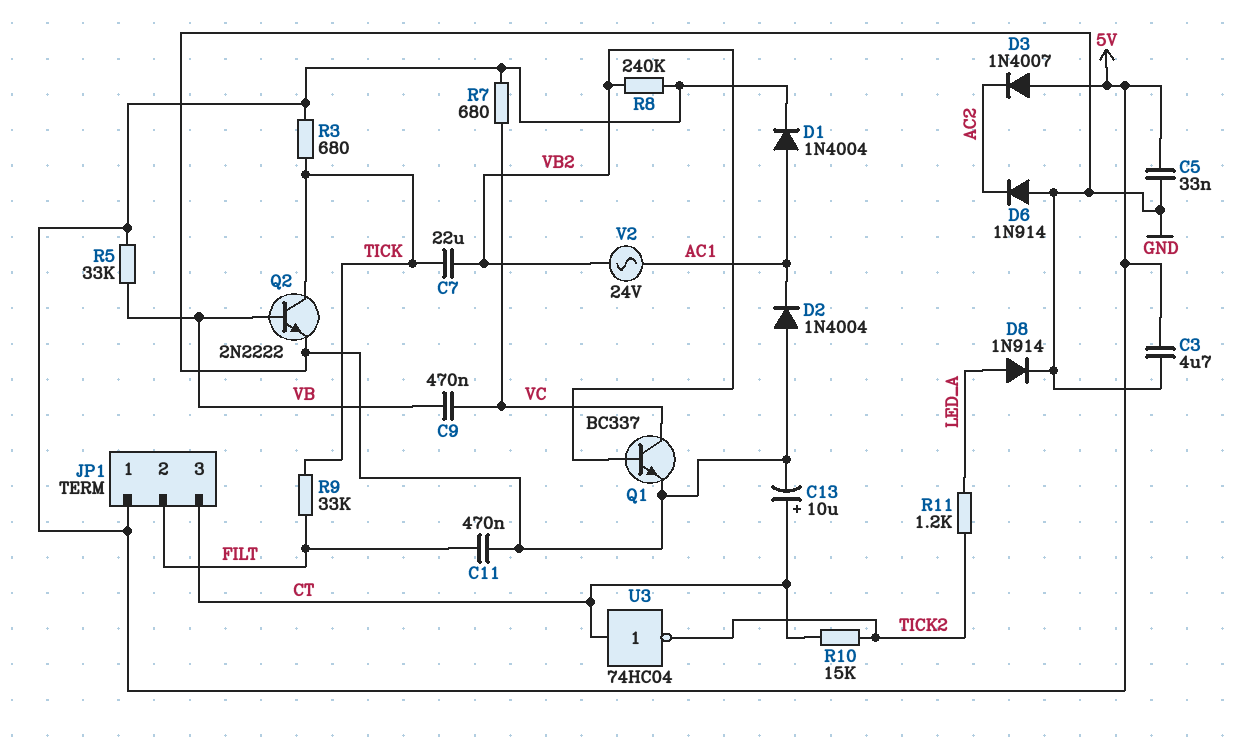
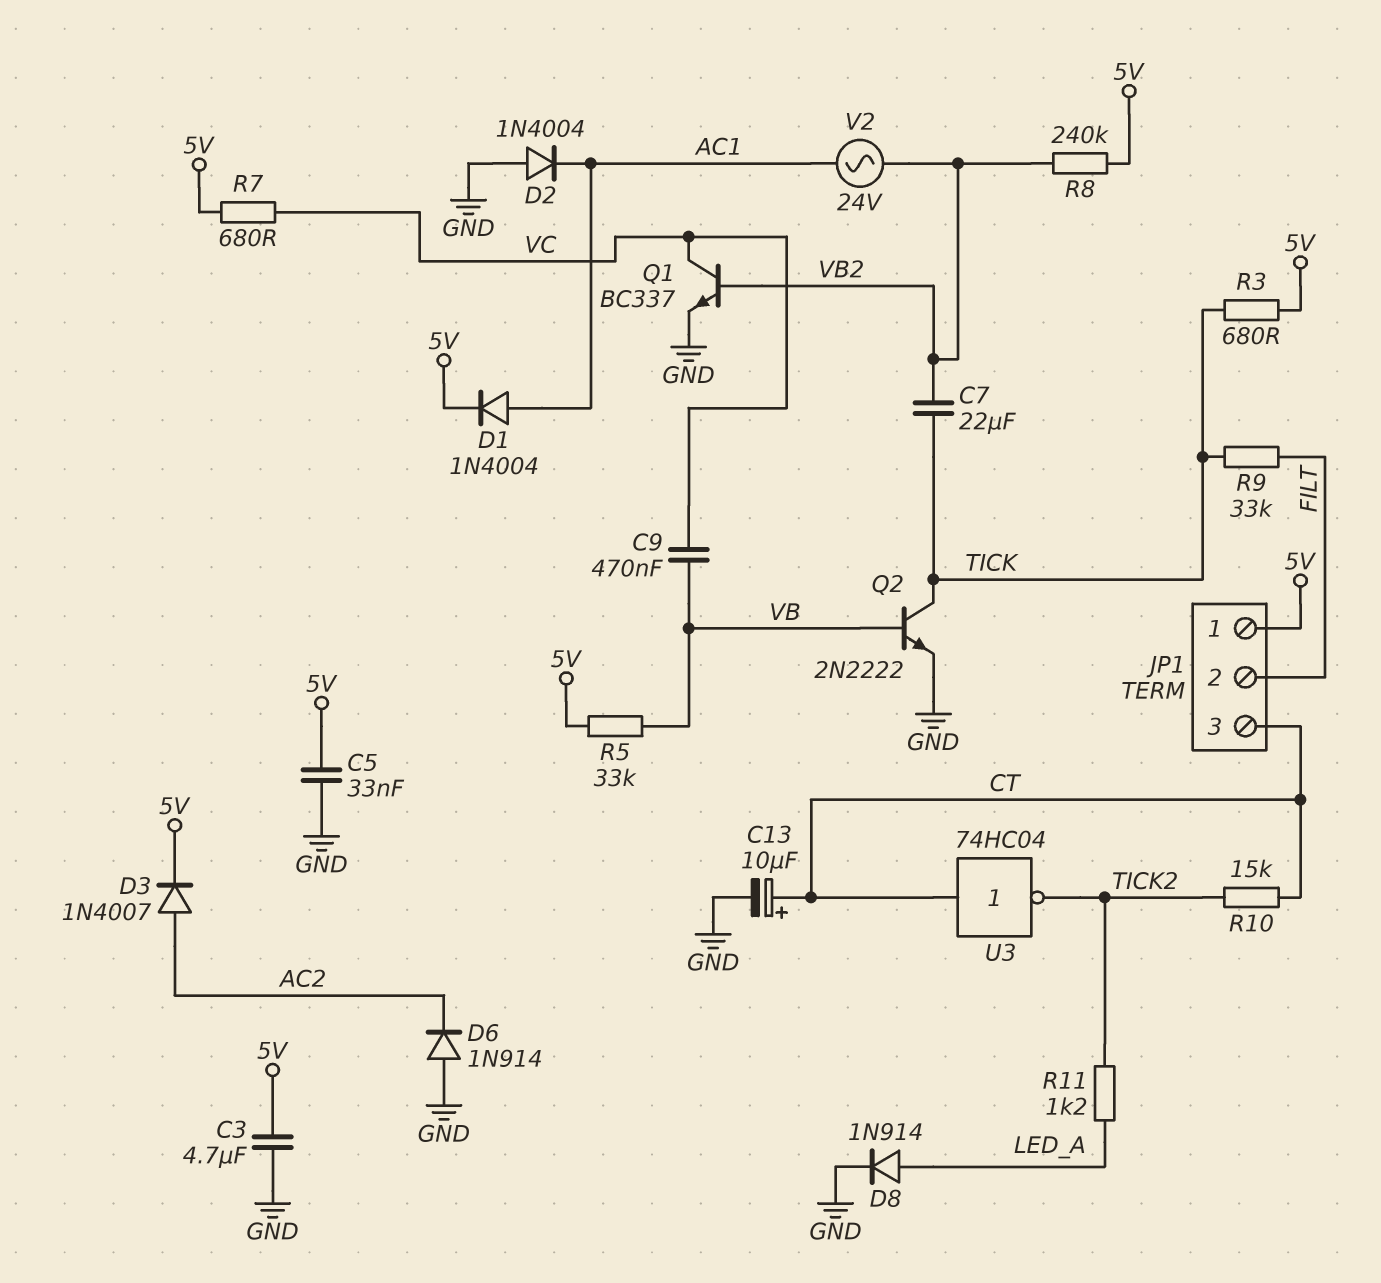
C11: 470nF (FILT, GND) -> none
D3: diode 1N4007 (A 5V, K AC2) -> diode 1N4007 (A AC2, K 5V)

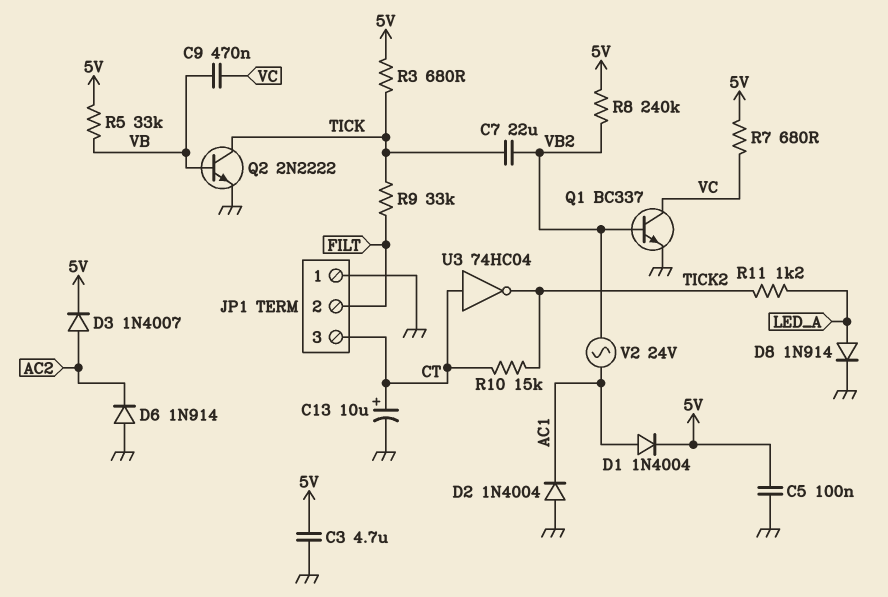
C5: 33nF (5V, GND) -> 100nF (5V, GND)
JP1 pin 1: 5V -> GND

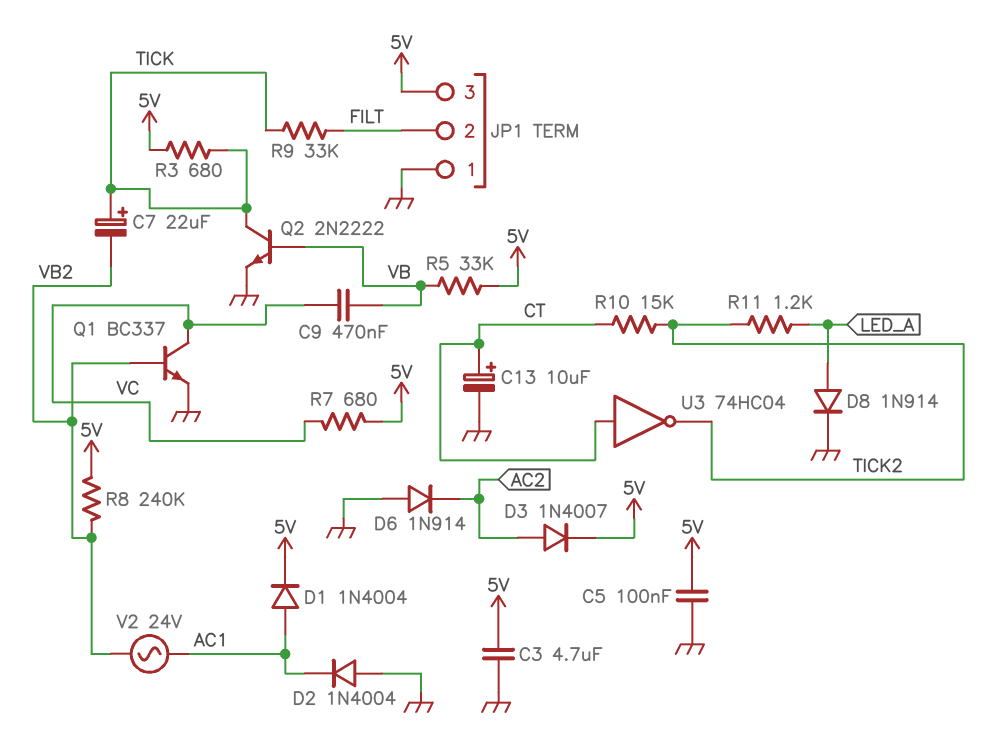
C7: 22uF (TICK, VB2) -> 22uF (plus TICK, minus VB2)
JP1 pin 3: CT -> 5V

